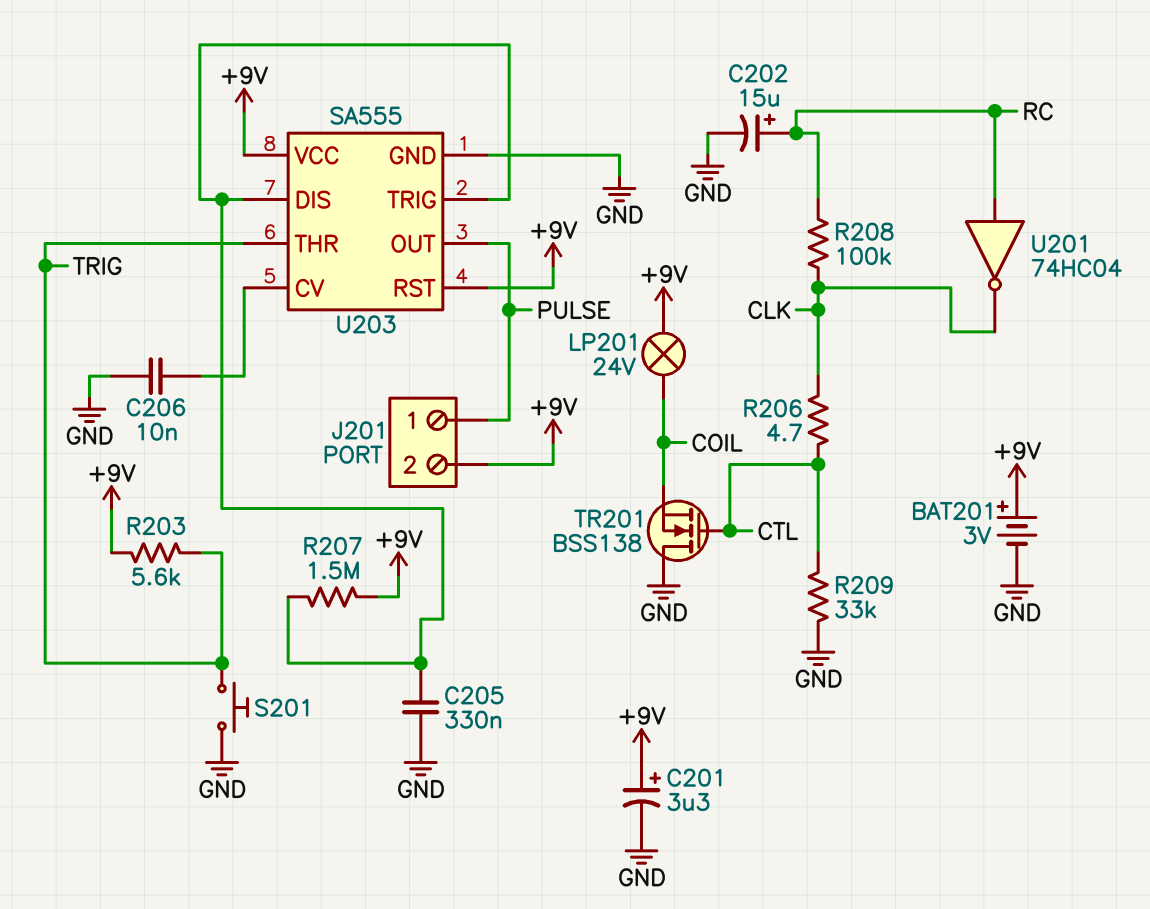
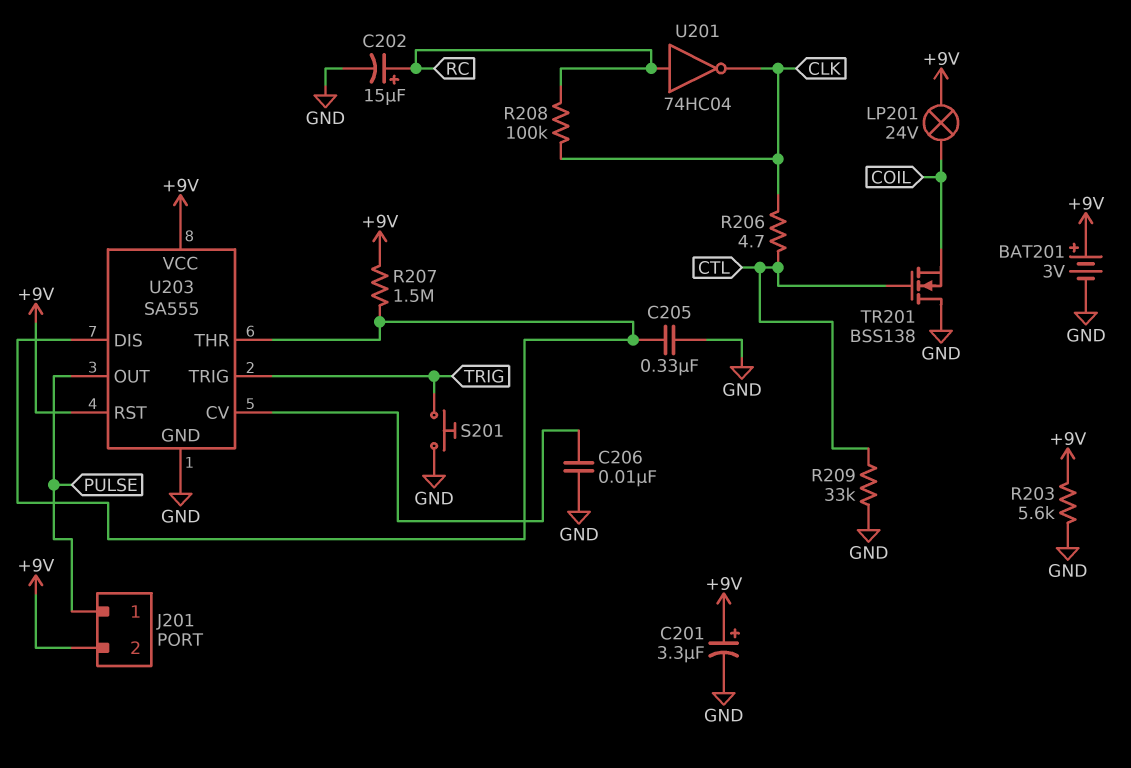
R203: 5.6k (+9V, TRIG) -> 5.6k (+9V, GND)
U203 pin THR: TRIG -> U203/DIS
U203 pin TRIG: U203/DIS -> TRIG

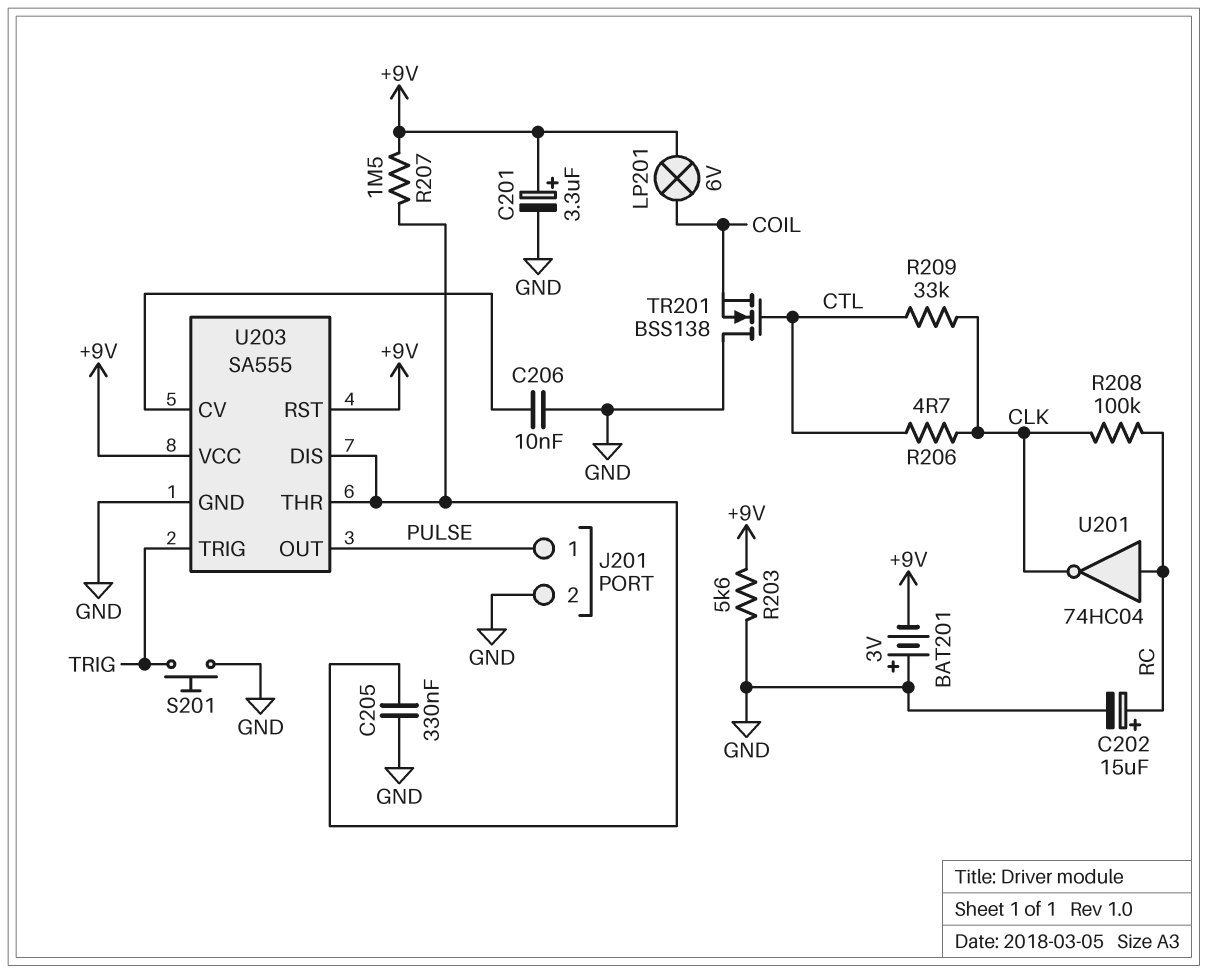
BAT201: 3V (plus +9V, minus GND) -> 3V (plus GND, minus +9V)
J201 pin 2: +9V -> GND
LP201: lamp 24V (+9V, COIL) -> lamp 6V (+9V, COIL)
R209: 33k (CTL, GND) -> 33k (CLK, CTL)

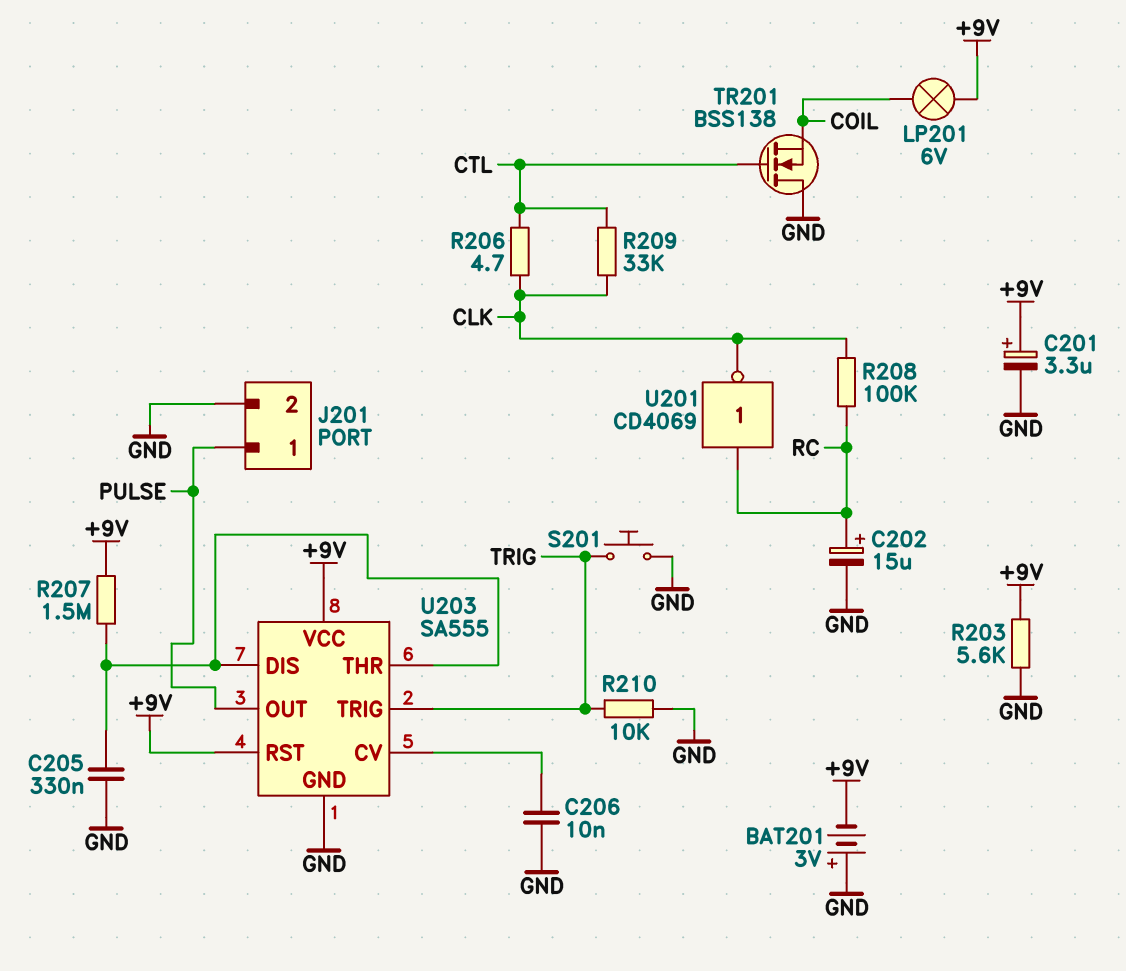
R210: none -> 10k (GND, TRIG)
U201: NOT 74HC04 (in RC, out CLK) -> NOT CD4069 (in RC, out CLK)

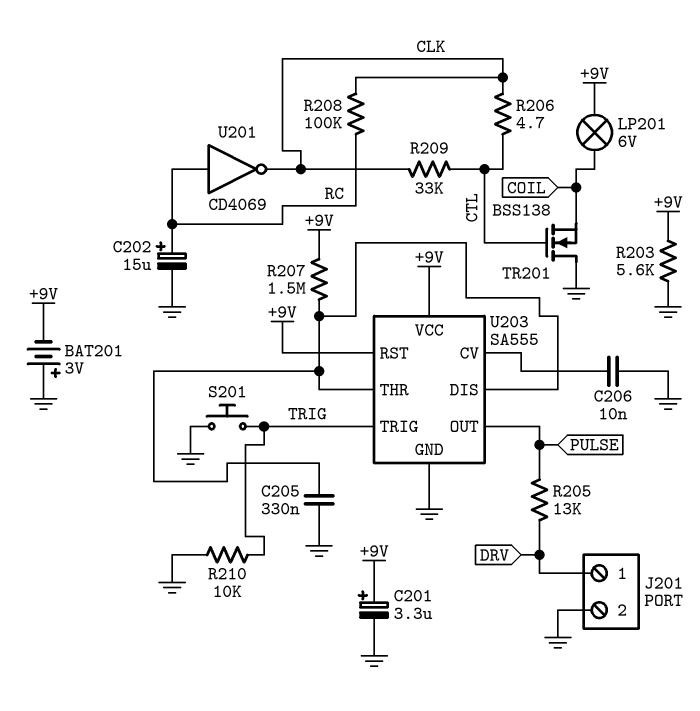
J201 pin 1: PULSE -> DRV
R205: none -> 13k (DRV, PULSE)

